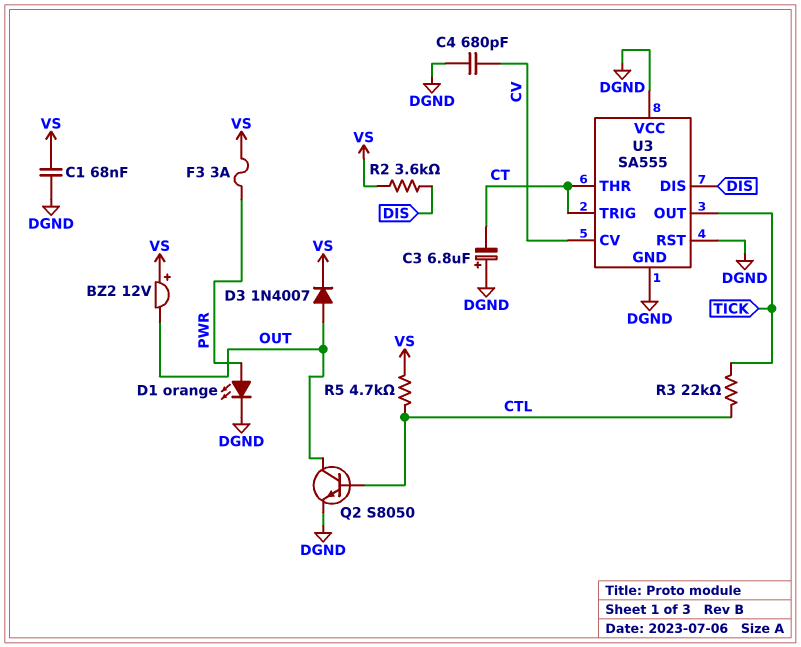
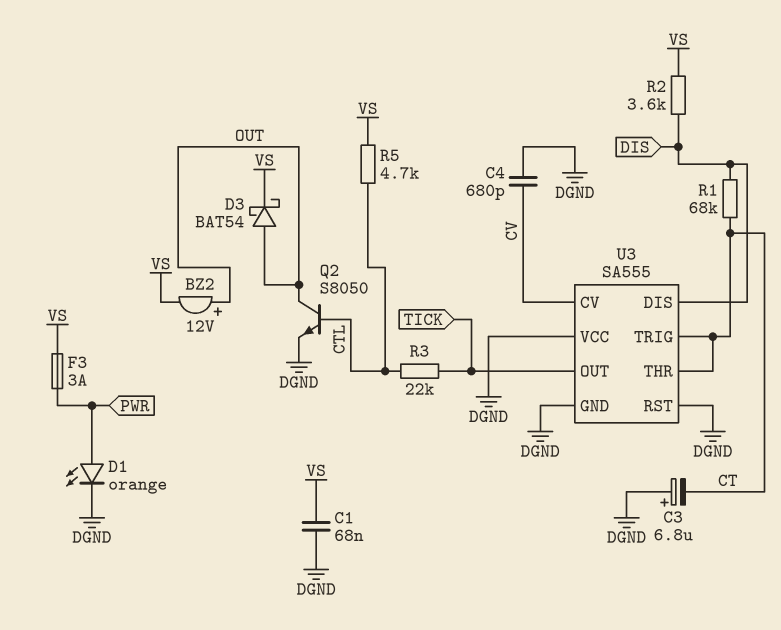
BZ2: buzzer 12V (plus VS, minus OUT) -> buzzer 12V (plus OUT, minus VS)
D3: diode 1N4007 (A OUT, K VS) -> schottky BAT54 (A OUT, K VS)
R1: none -> 68k (CT, DIS)

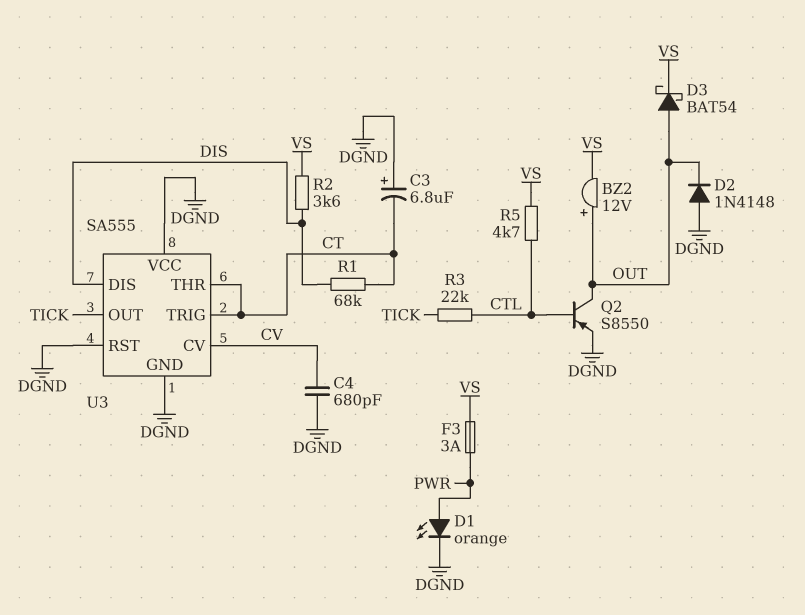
C1: 68nF (DGND, VS) -> none
D2: none -> diode 1N4148 (A DGND, K OUT)
Q2: NPN S8050 (B CTL, C OUT, E DGND) -> PNP S8550 (B CTL, C OUT, E DGND)

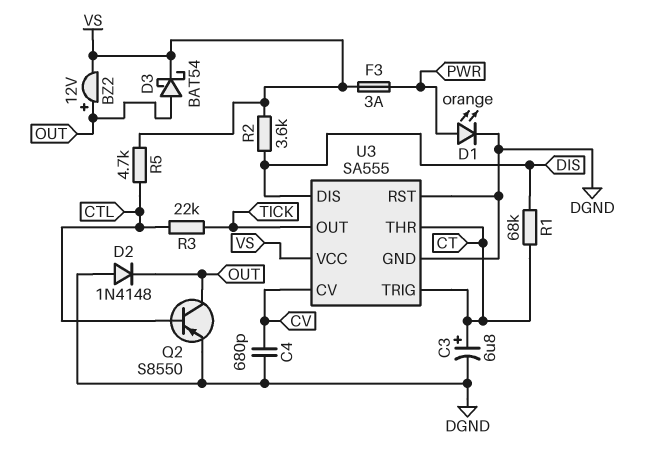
C3: 6.8uF (plus DGND, minus CT) -> 6.8uF (plus CT, minus DGND)
U3 pin VCC: DGND -> VS

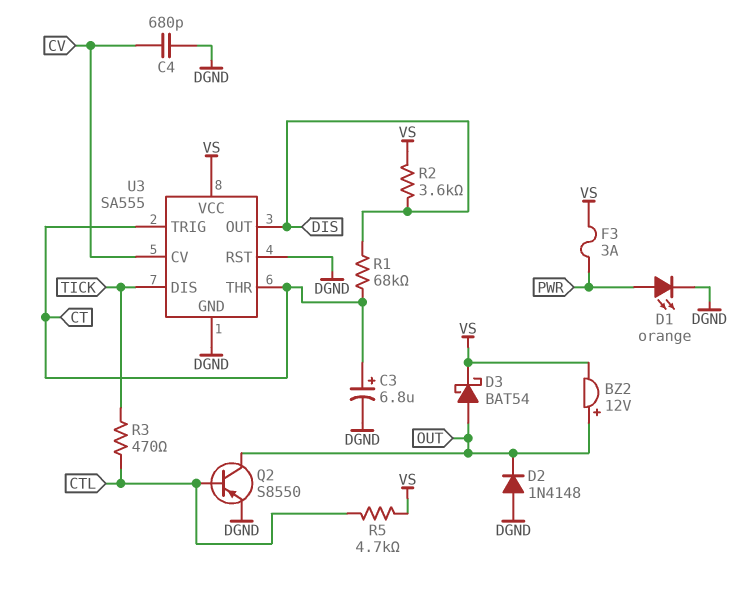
R3: 22k (CTL, TICK) -> 470 (CTL, TICK)
U3 pin DIS: DIS -> TICK
U3 pin OUT: TICK -> DIS

